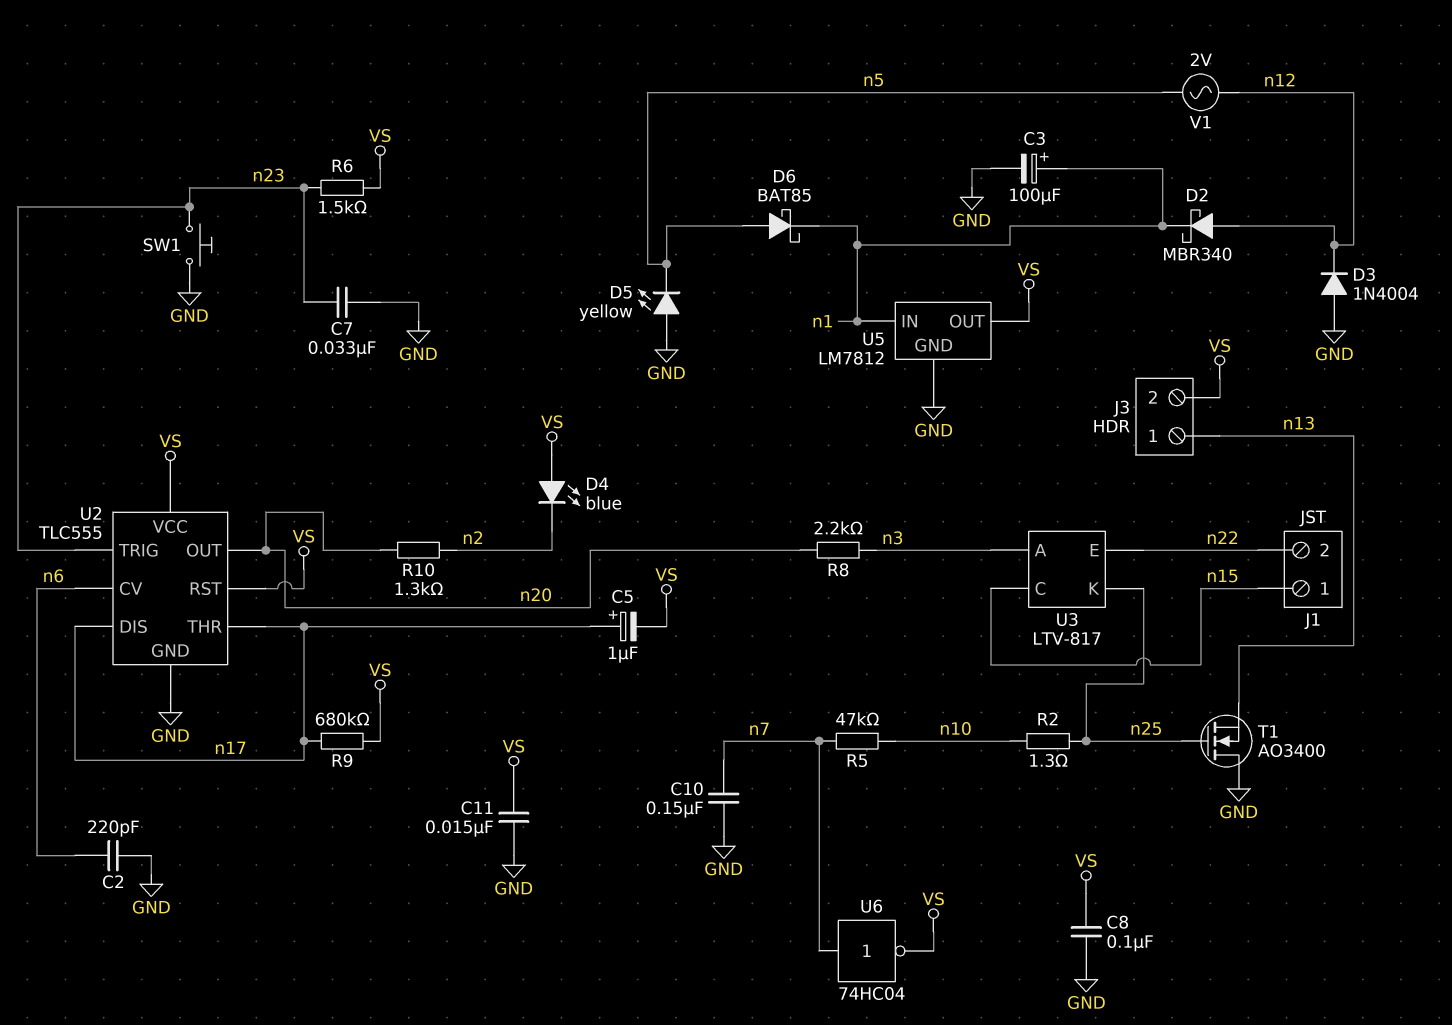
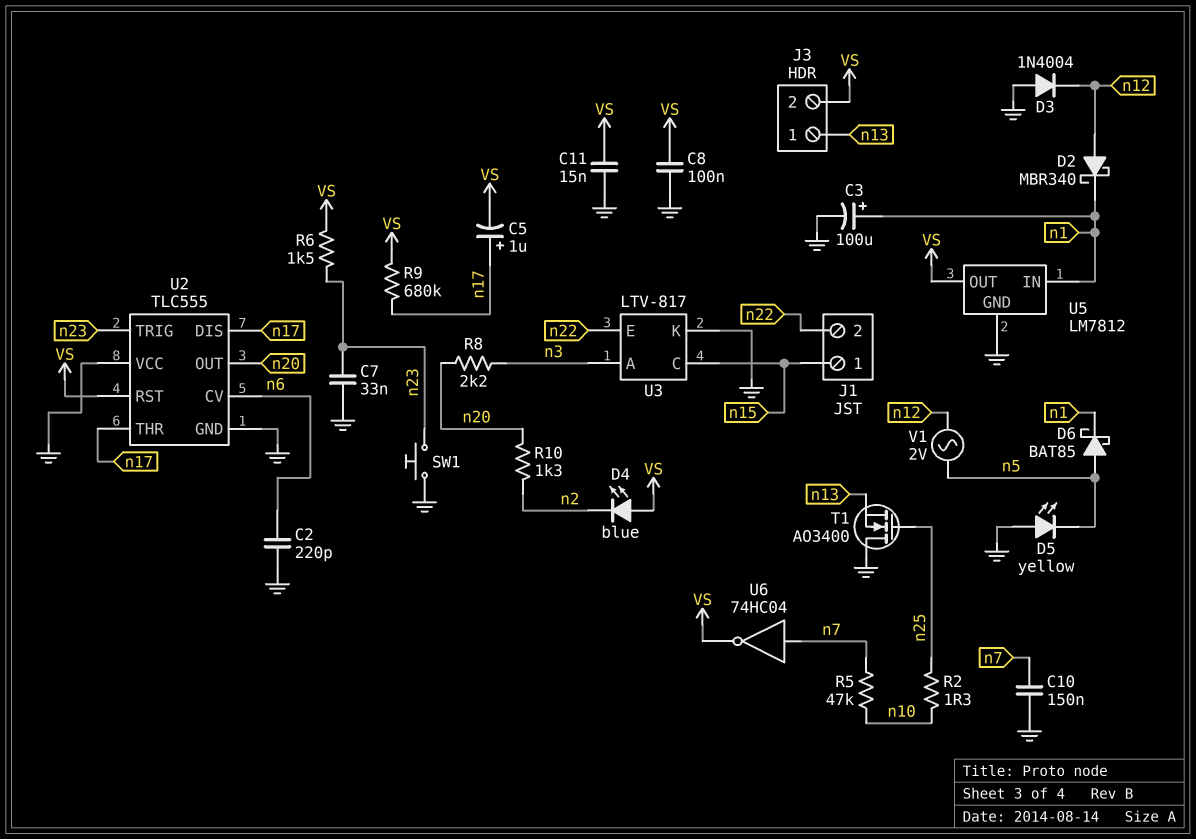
U2 pin VCC: VS -> GND
U3 pin K: n25 -> GND

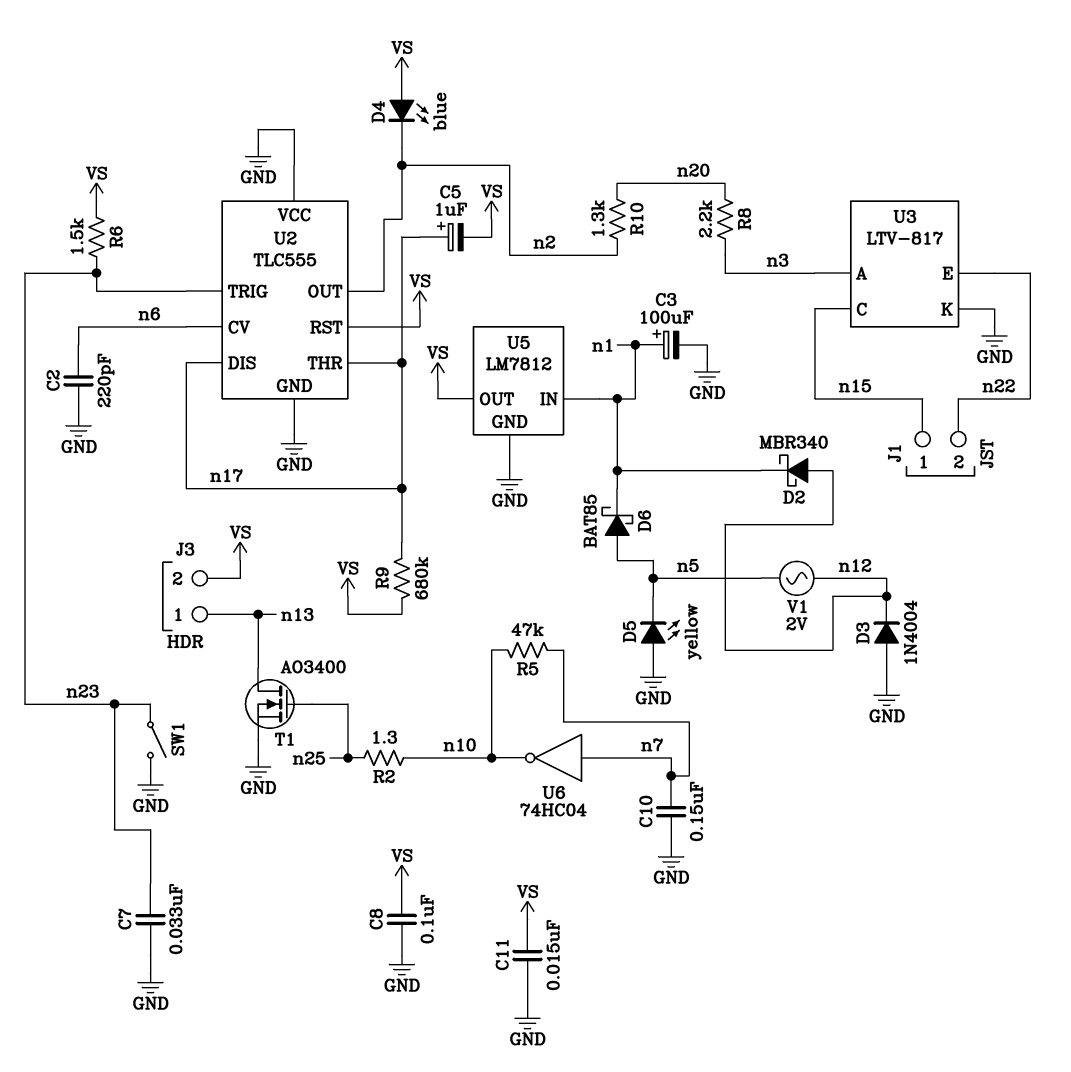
SW1: button (GND, n23) -> switch (GND, n23)
T1: NMOS AO3400 (G n25, D GND, S n13) -> NMOS AO3400 (G n25, D n13, S GND)
U2 pin OUT: n20 -> n2
U6: NOT 74HC04 (in n7, out VS) -> NOT 74HC04 (in n7, out n10)

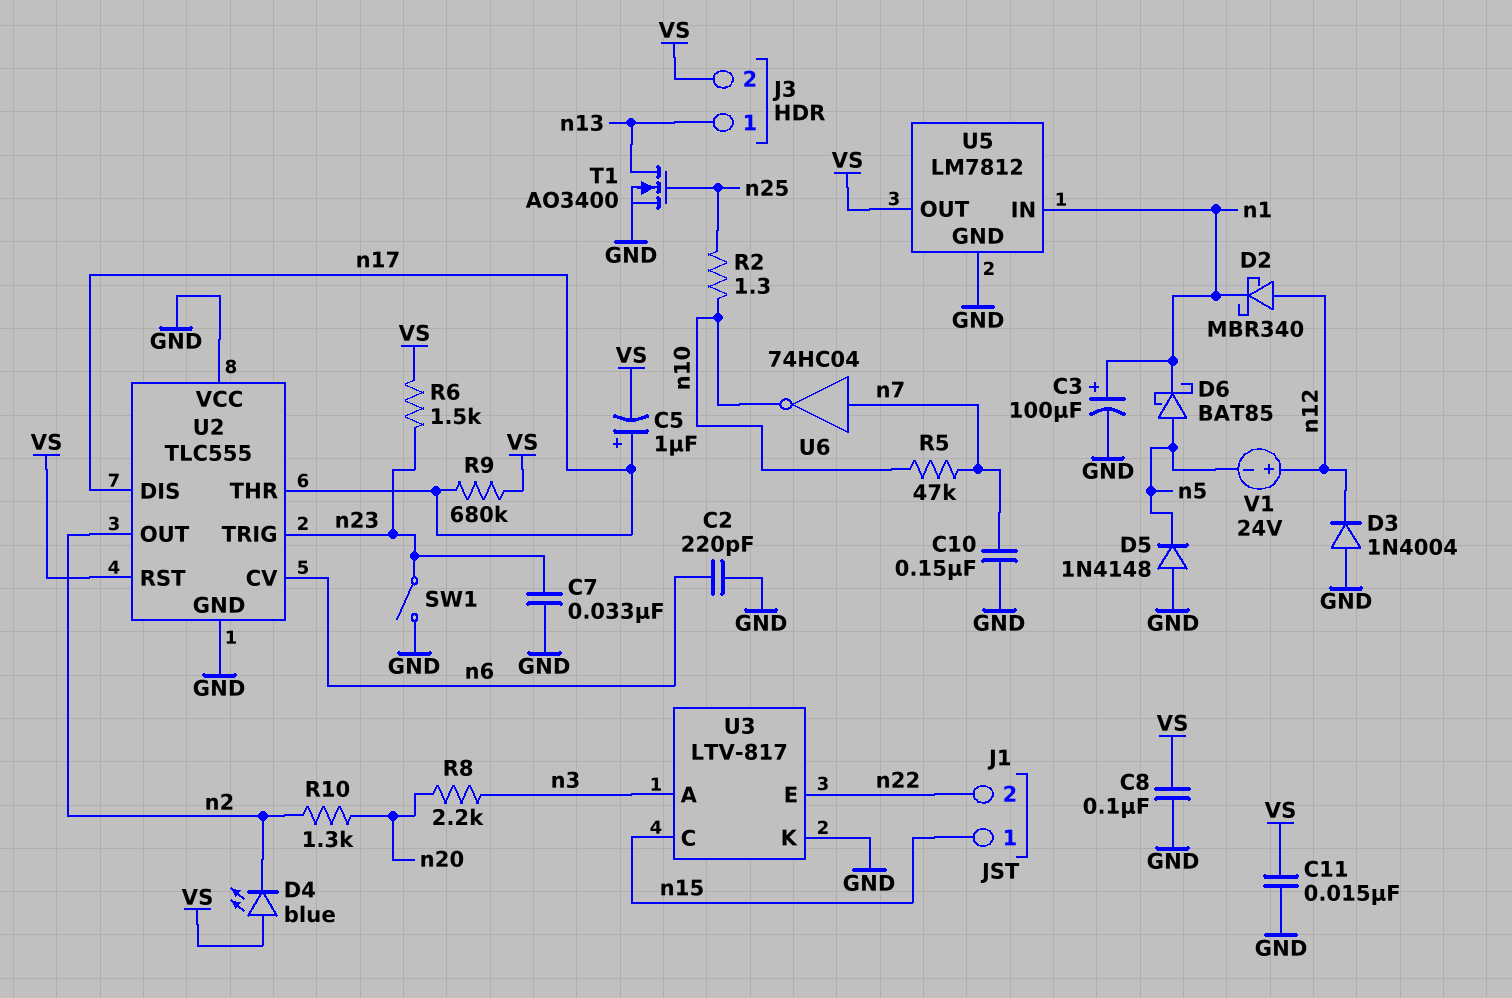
D5: LED yellow (A GND, K n5) -> diode 1N4148 (A GND, K n5)
V1: AC 2V (n5, n12) -> 24V (plus n12, minus n5)

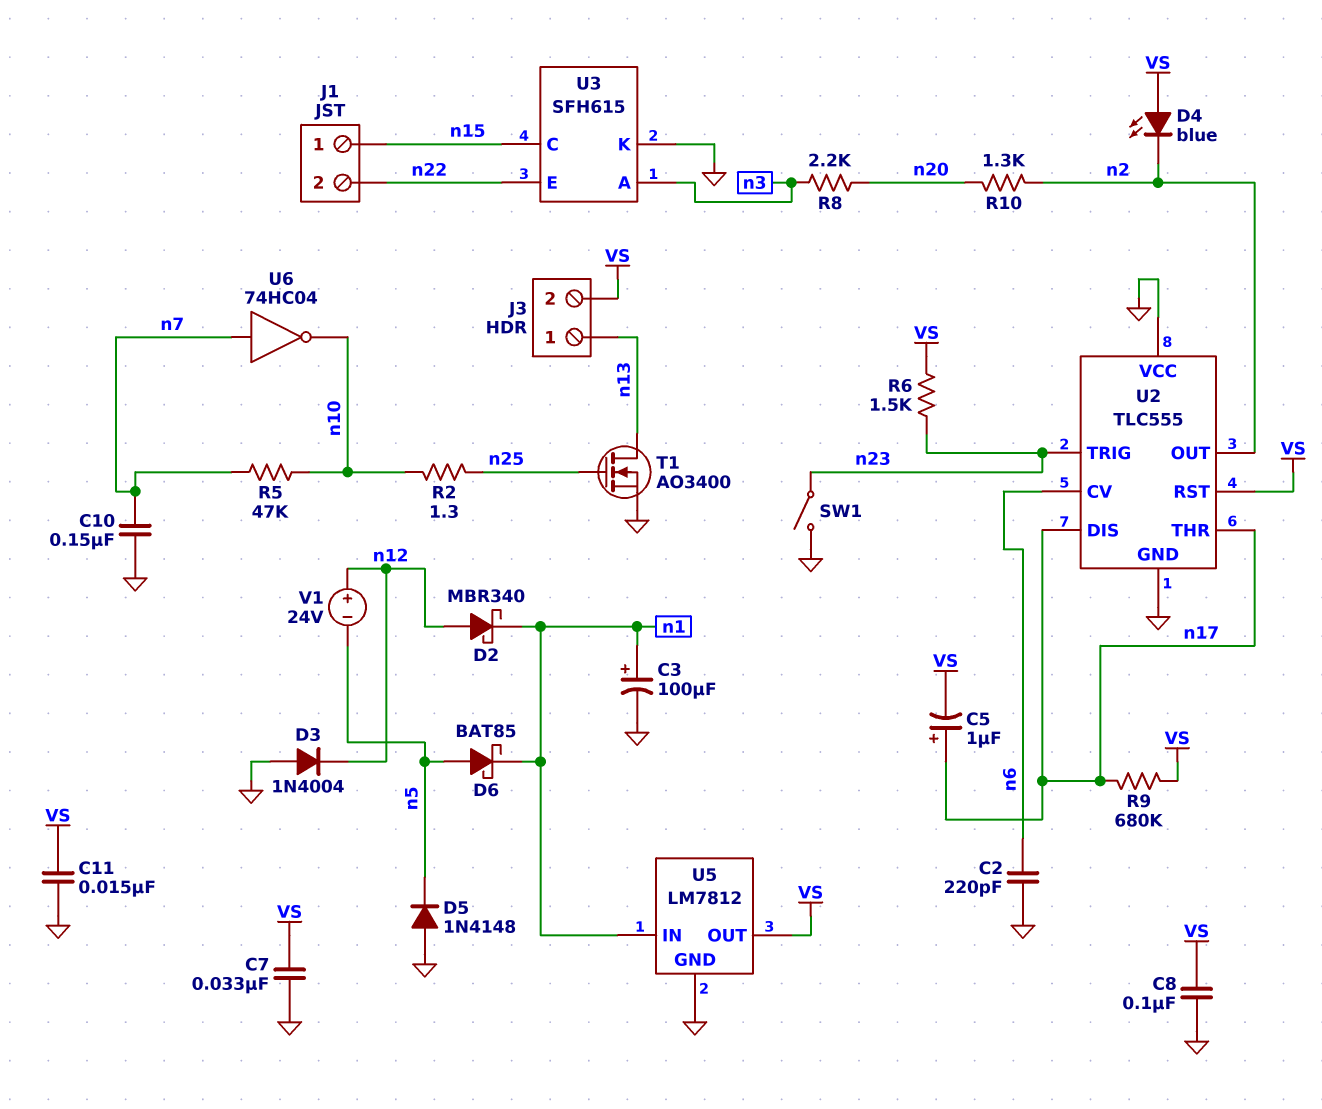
C7: 33nF (GND, n23) -> 33nF (GND, VS)
U3: LTV-817 -> SFH615

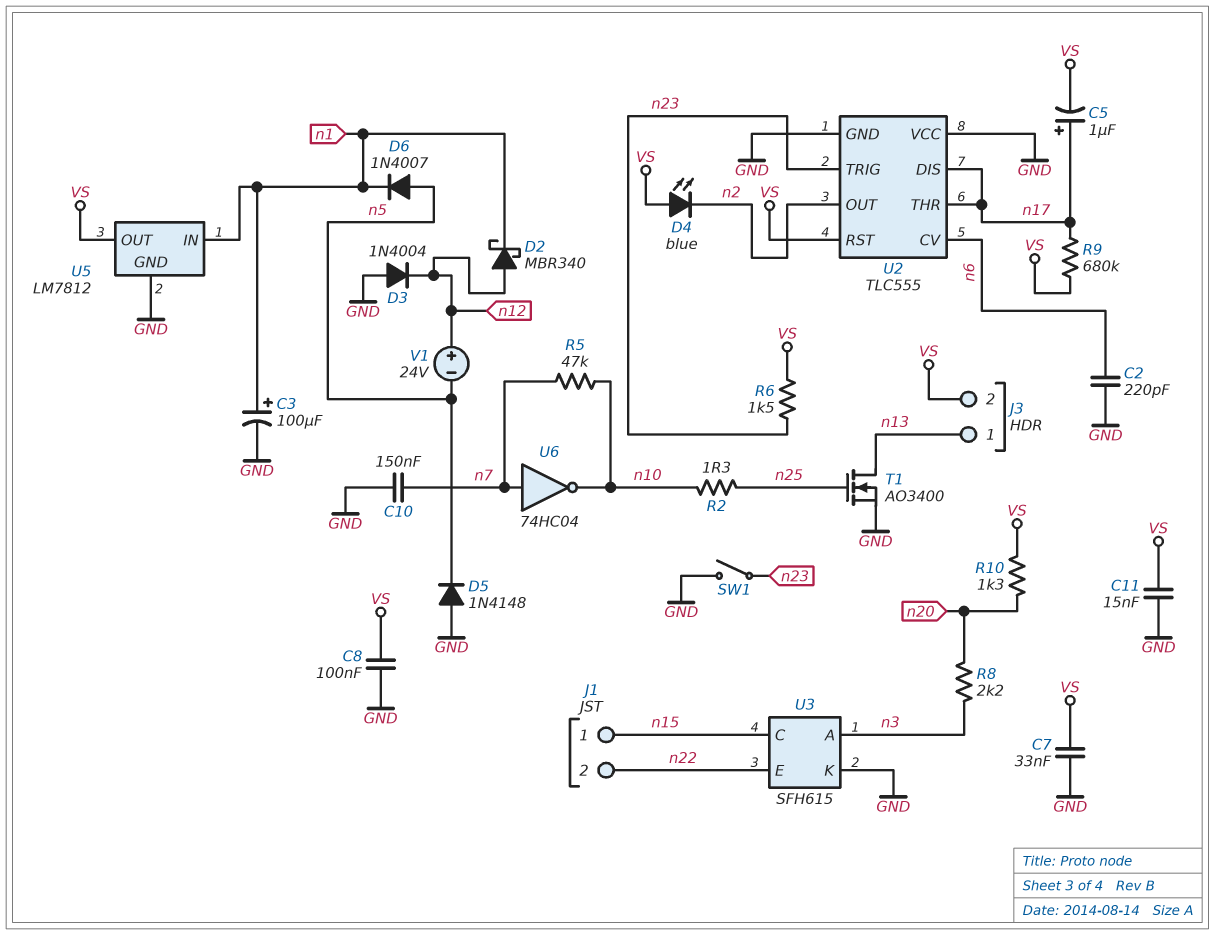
D6: schottky BAT85 (A n5, K n1) -> diode 1N4007 (A n5, K n1)
R10: 1.3k (n2, n20) -> 1.3k (VS, n20)

